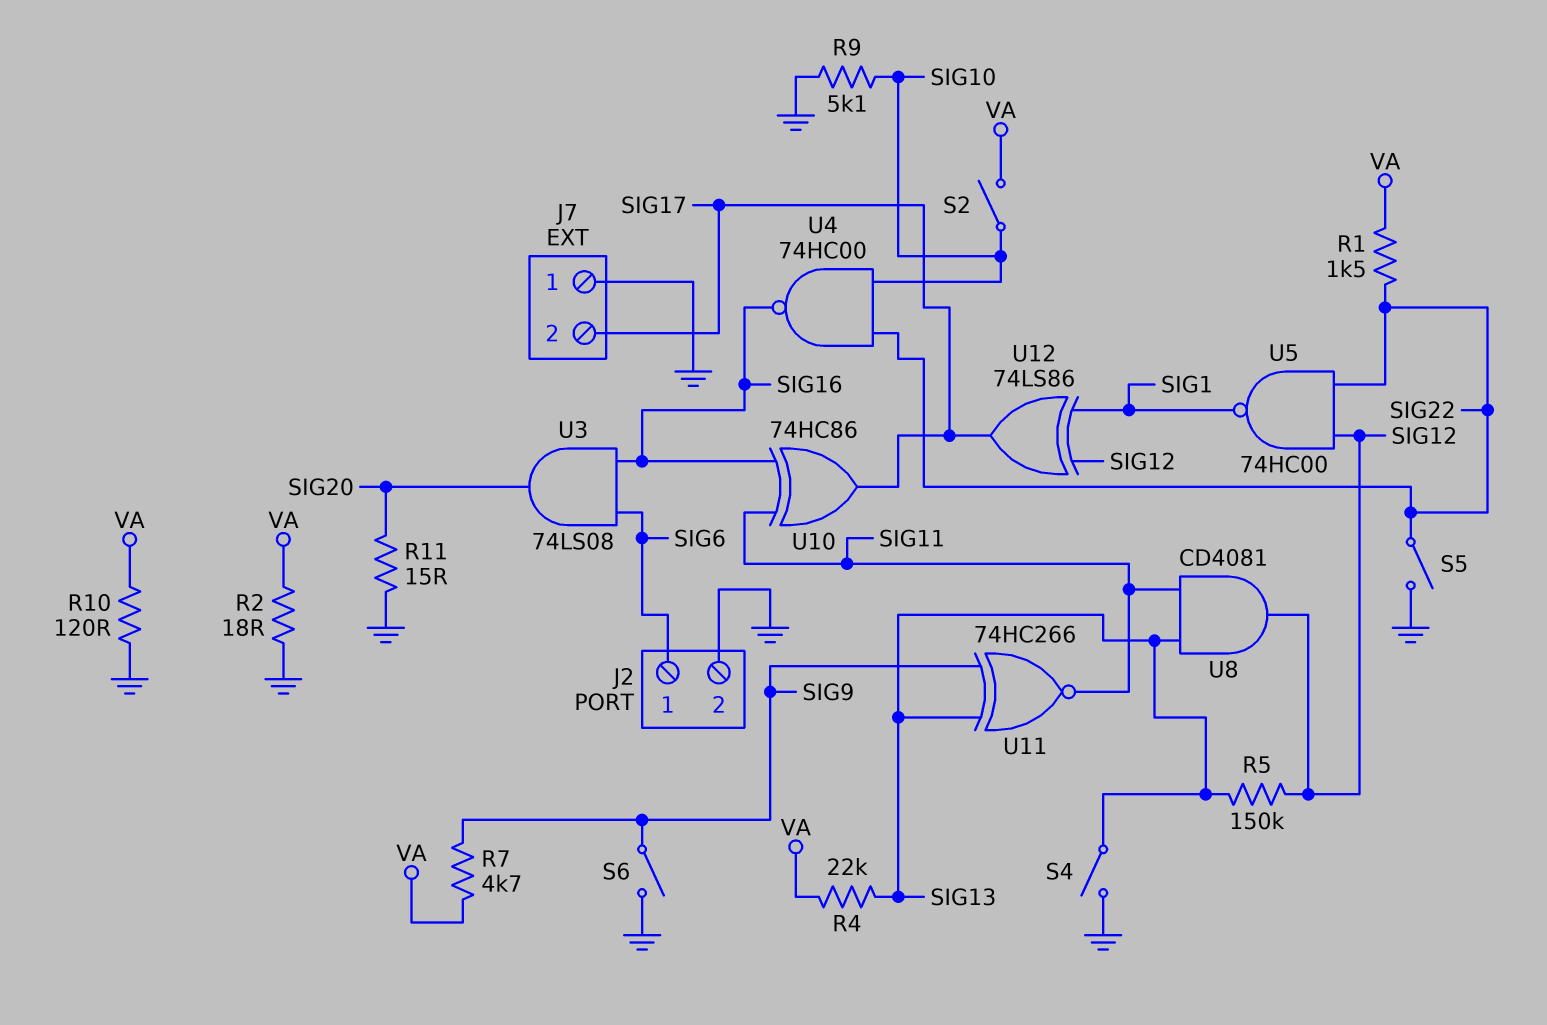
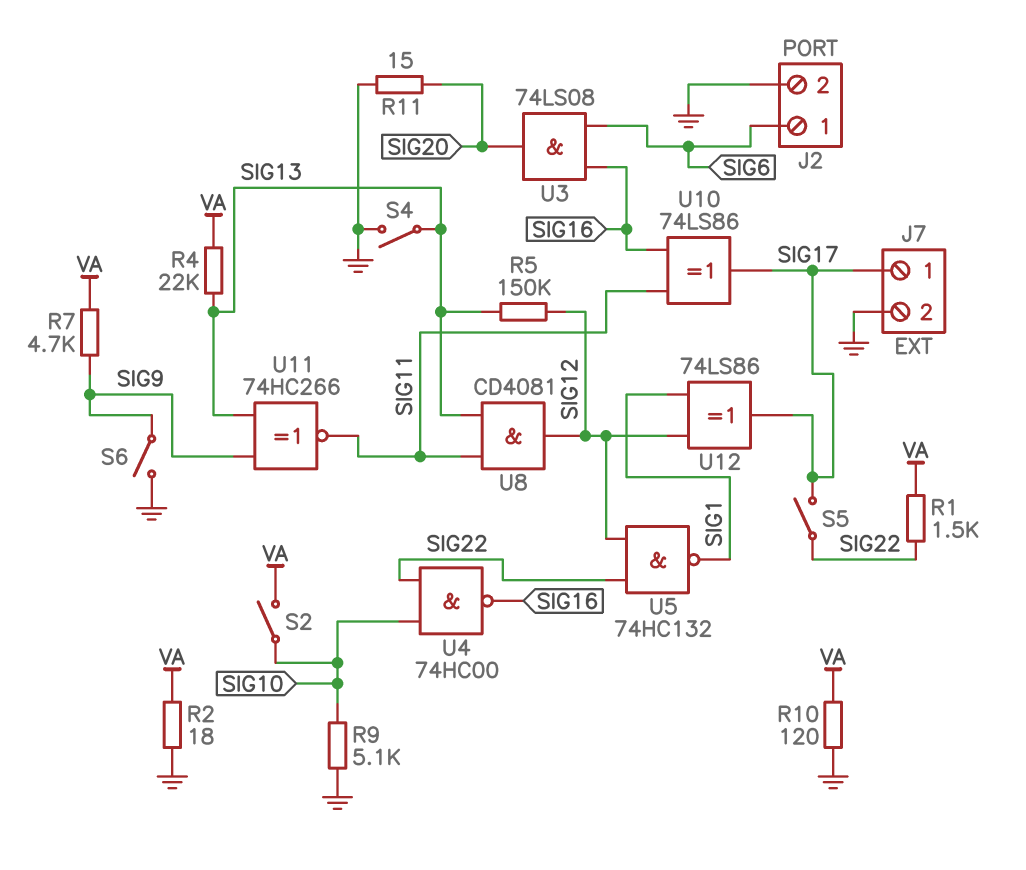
J7 pin 1: GND -> SIG17
J7 pin 2: SIG17 -> GND
S5: switch (GND, SIG22) -> switch (SIG17, SIG22)
U5: NAND 74HC00 (in SIG12, in SIG22, out SIG1) -> NAND 74HC132 (in SIG12, in SIG22, out SIG1)
U10: XOR 74HC86 (in SIG11, in SIG16, out SIG17) -> XOR 74LS86 (in SIG11, in SIG16, out SIG17)

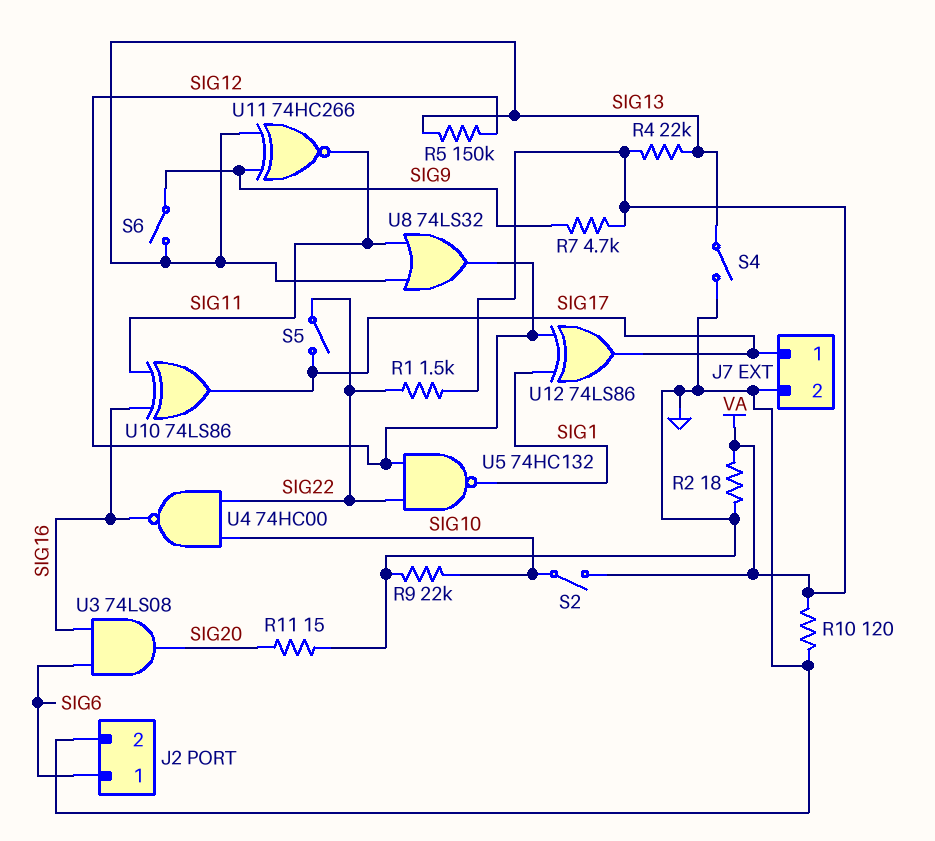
R9: 5.1k (GND, SIG10) -> 22k (GND, SIG10)
S6: switch (GND, SIG9) -> switch (SIG9, SIG13)
U8: AND CD4081 (in SIG11, in SIG13, out SIG12) -> OR 74LS32 (in SIG11, in SIG13, out SIG12)

